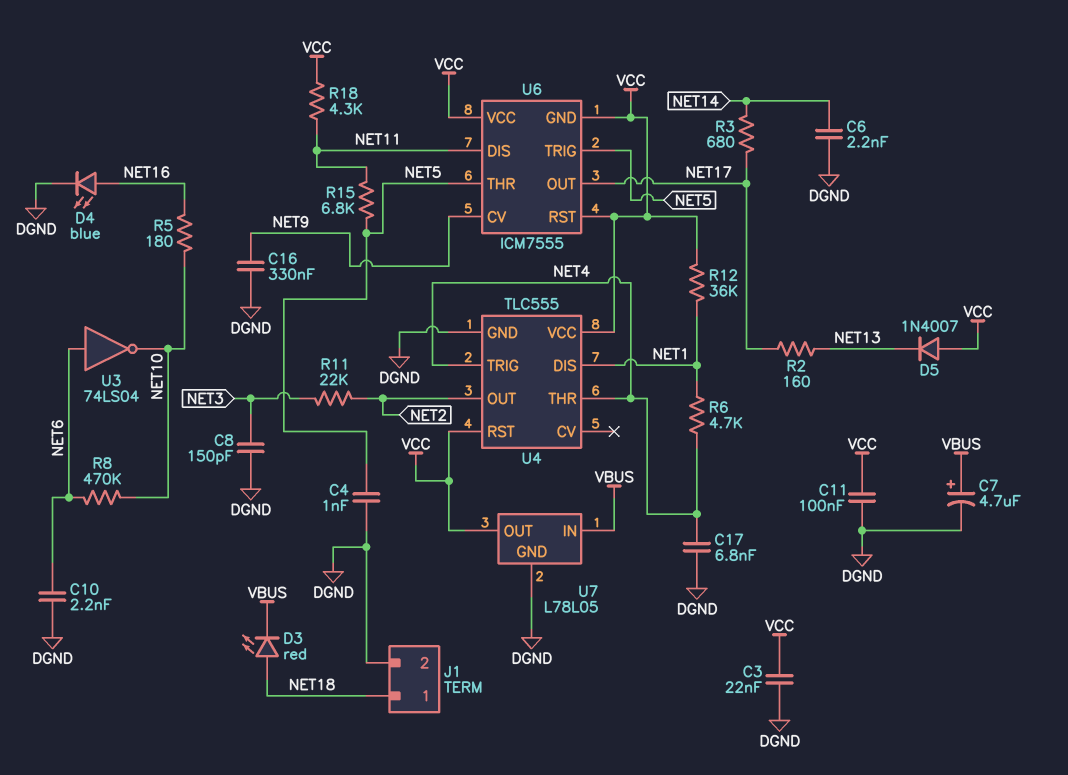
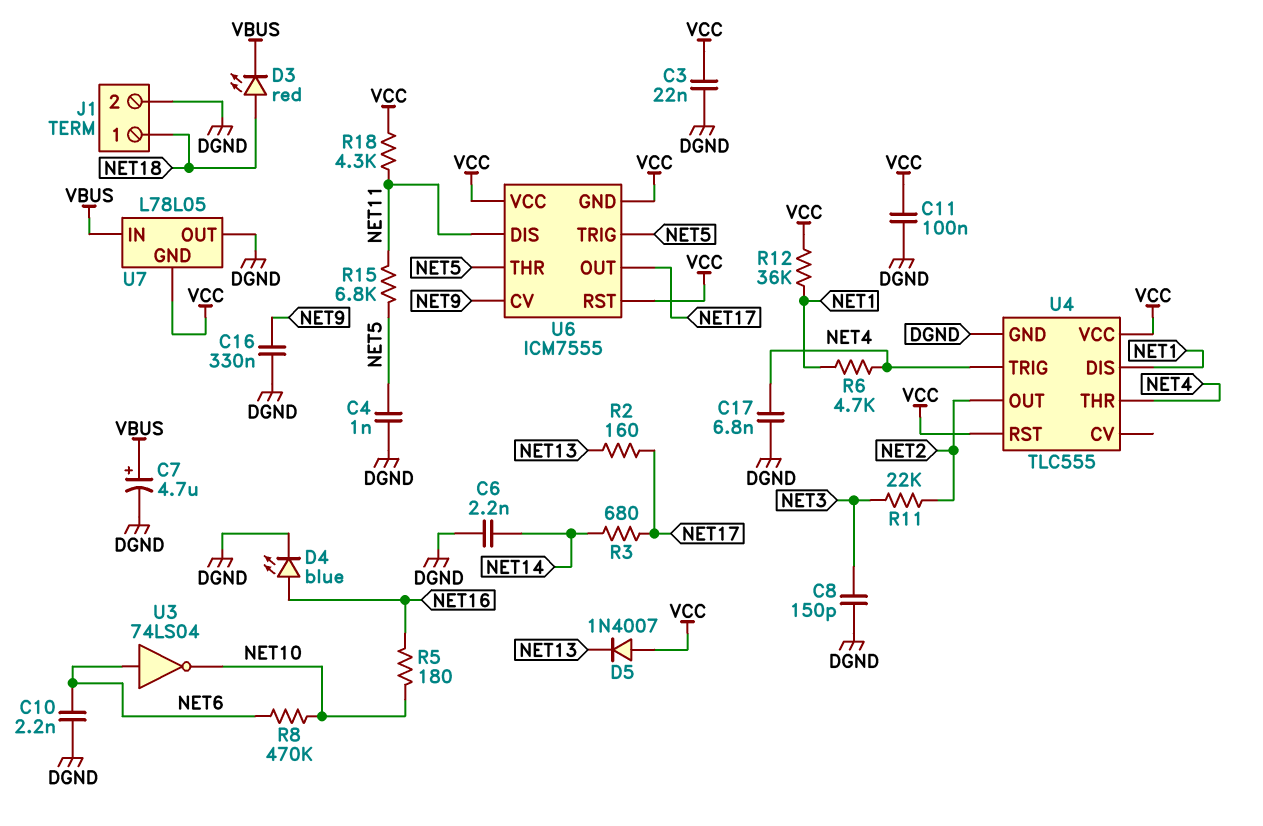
U7 pin GND: DGND -> VCC
U7 pin OUT: VCC -> DGND

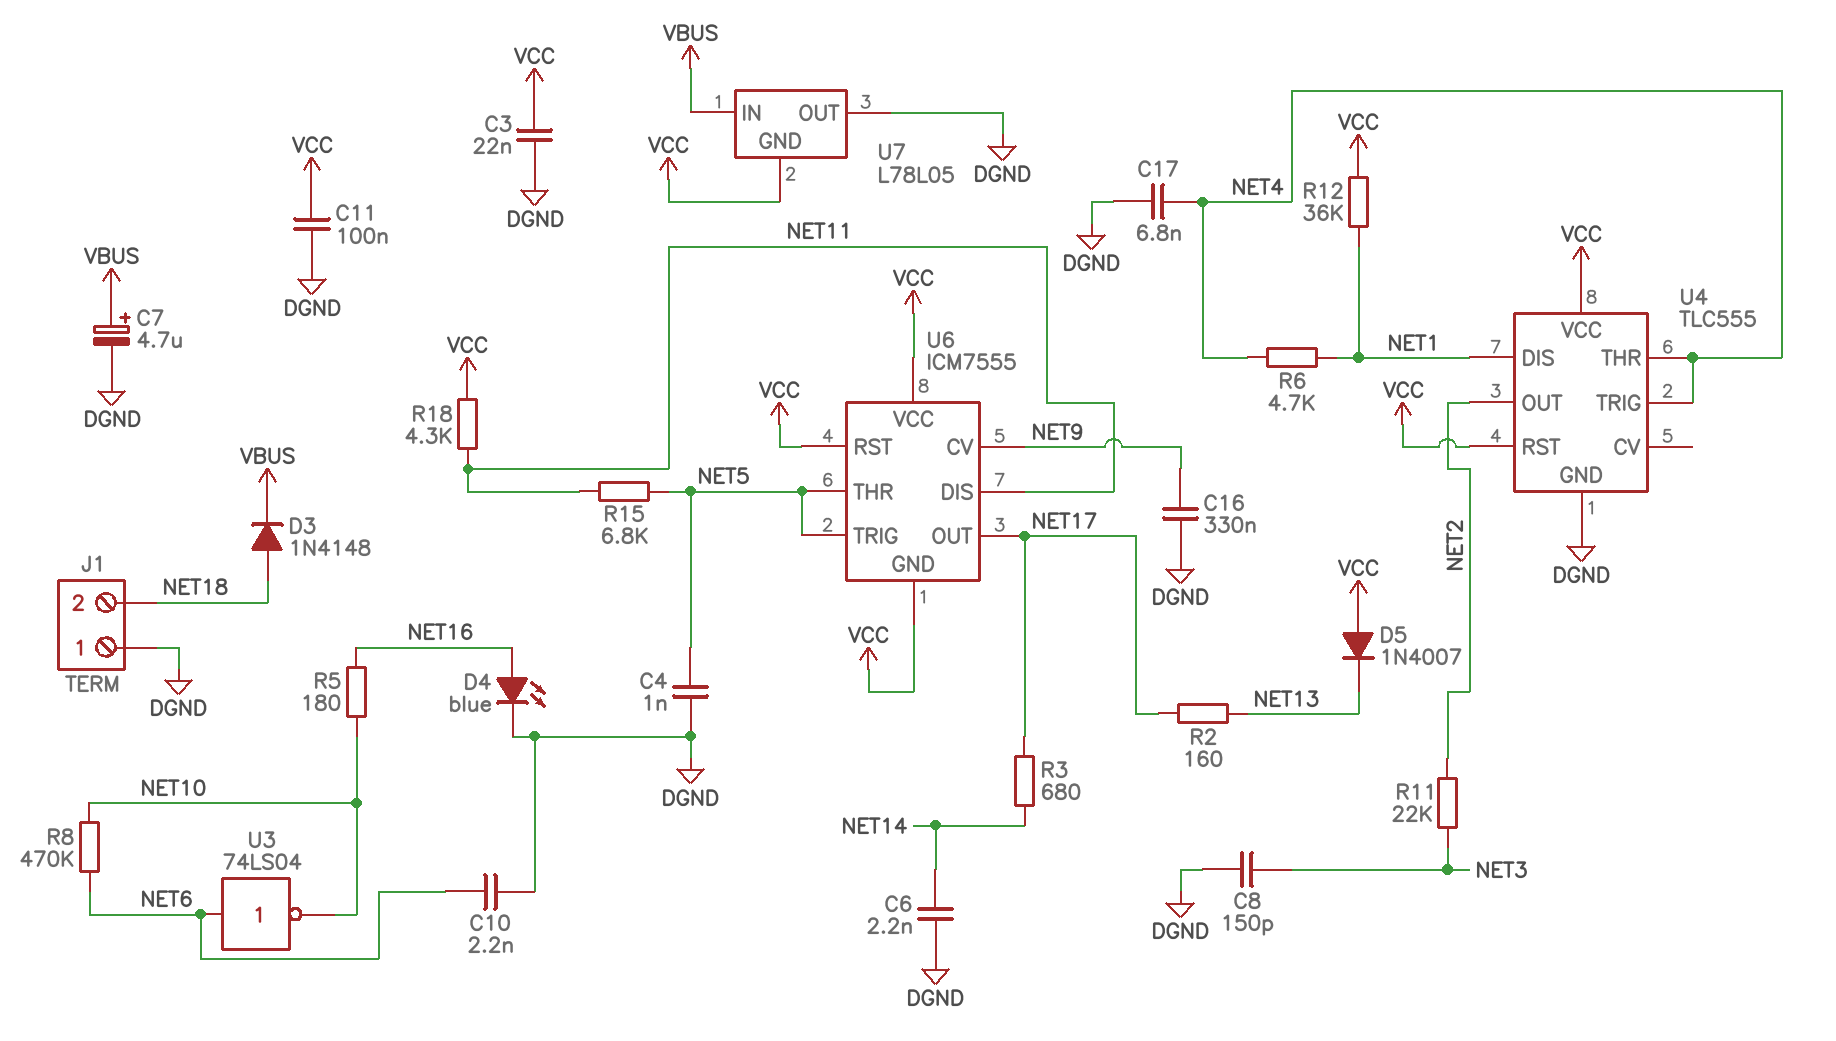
D3: LED red (A NET18, K VBUS) -> diode 1N4148 (A NET18, K VBUS)
J1 pin 1: NET18 -> DGND
J1 pin 2: DGND -> NET18

